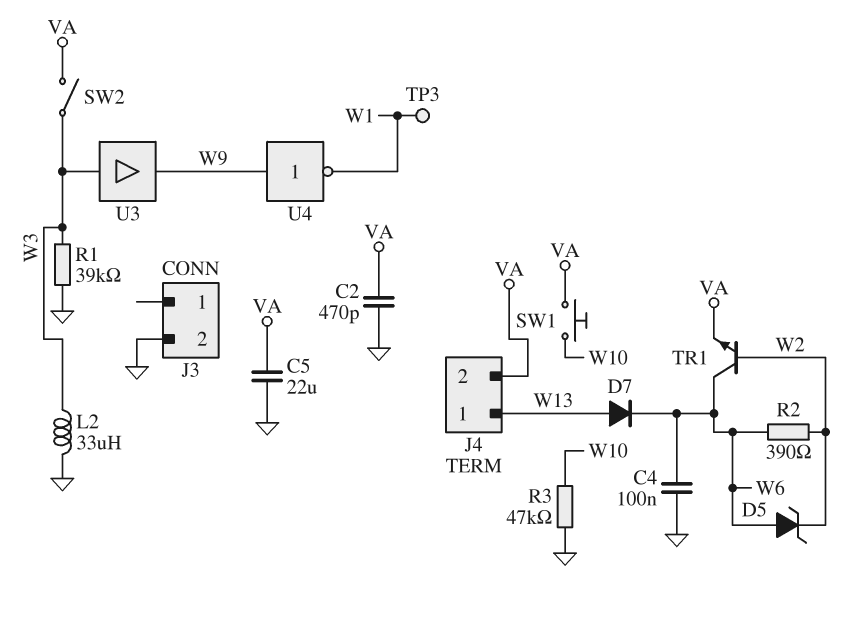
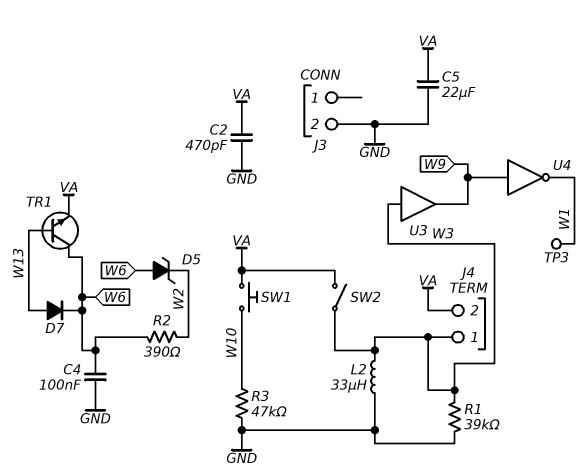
J4 pin 1: W13 -> W3
TR1: NPN (B W2, C W6, E VA) -> NPN (B W13, C W6, E VA)

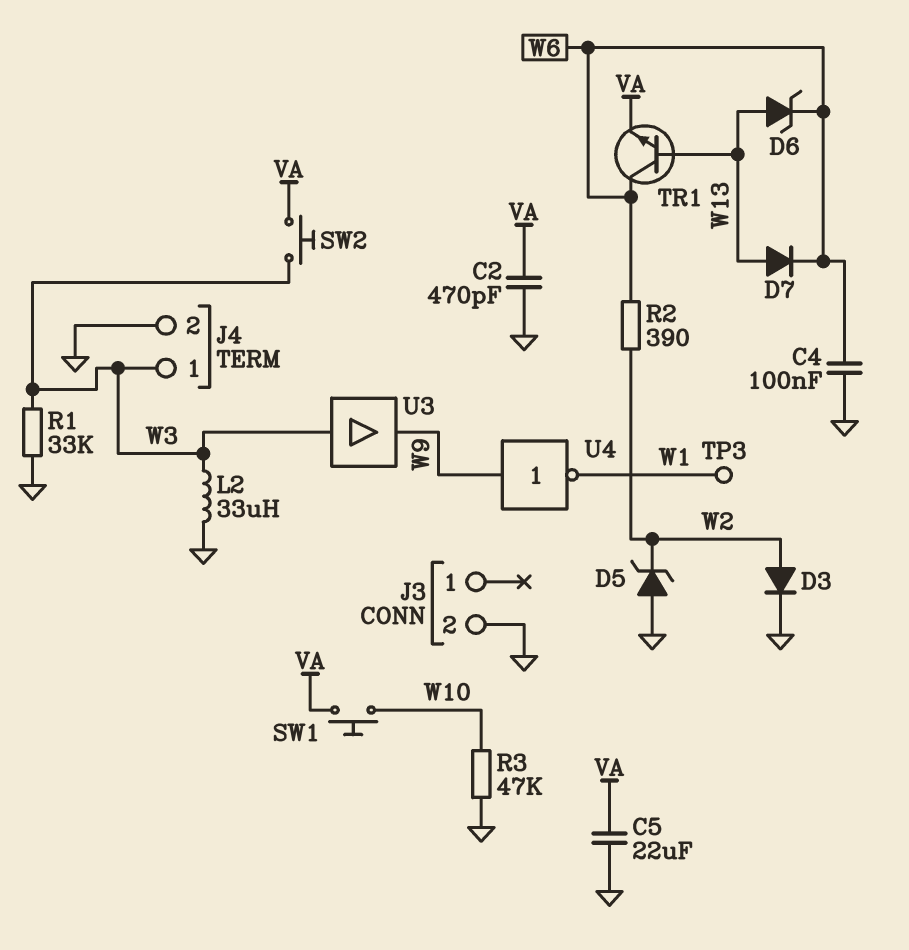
D3: none -> diode (A W2, K GND)
D5: zener (A W6, K W2) -> zener (A GND, K W2)
D6: none -> zener (A W13, K W6)
J4 pin 2: VA -> GND
R1: 39k (GND, W3) -> 33k (GND, W3)
SW2: switch (VA, W3) -> button (VA, W3)

